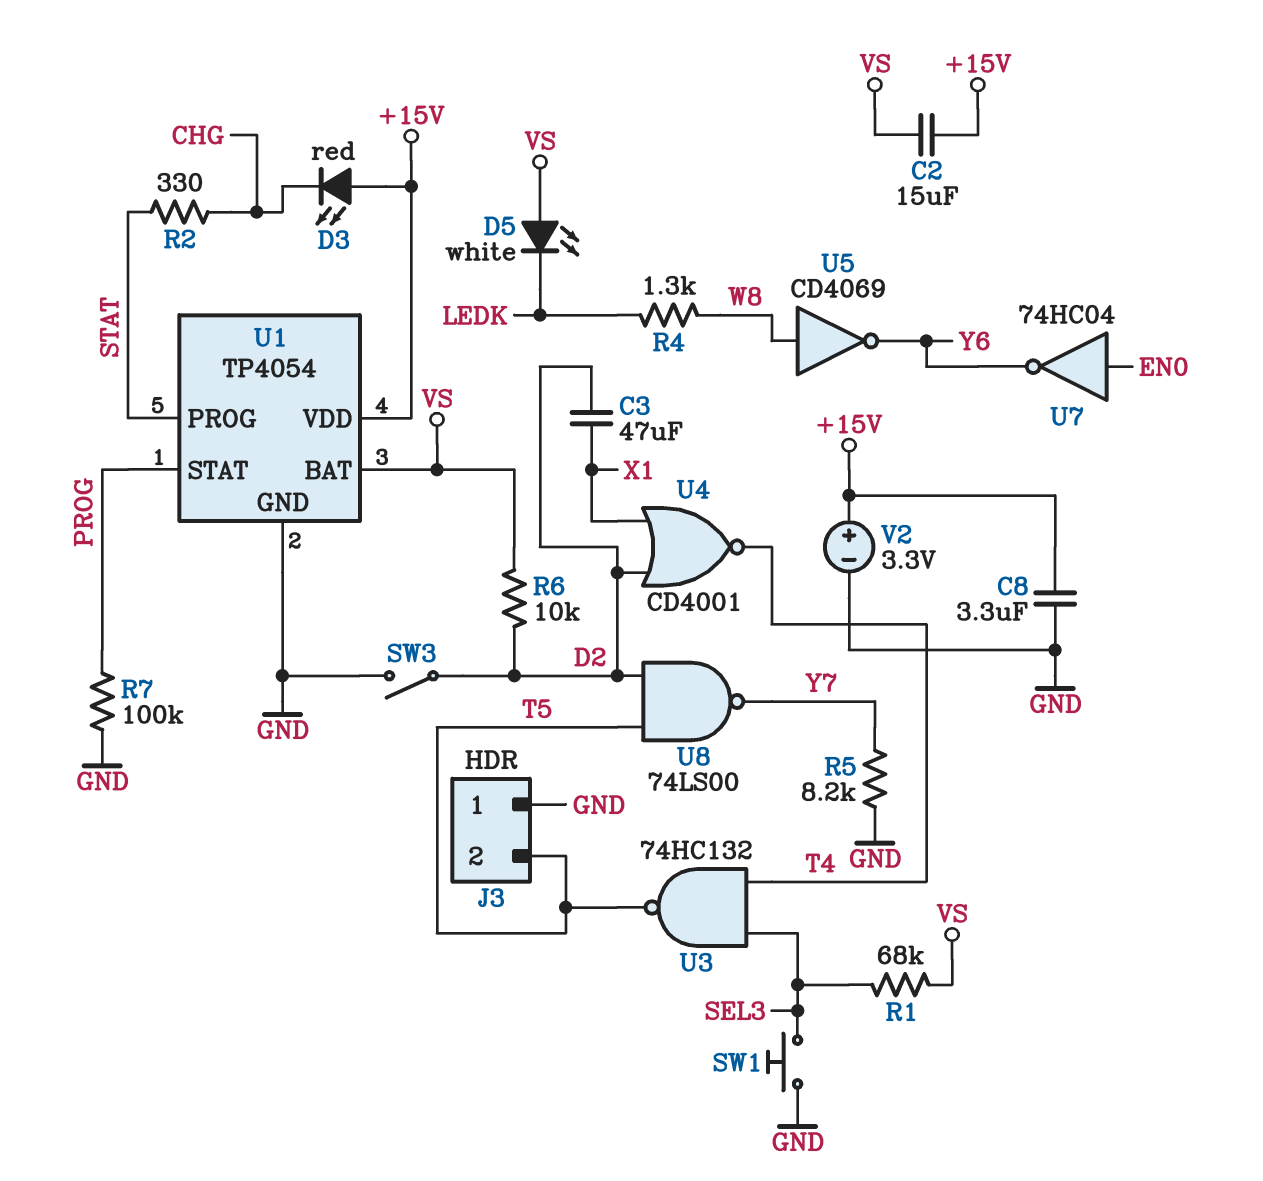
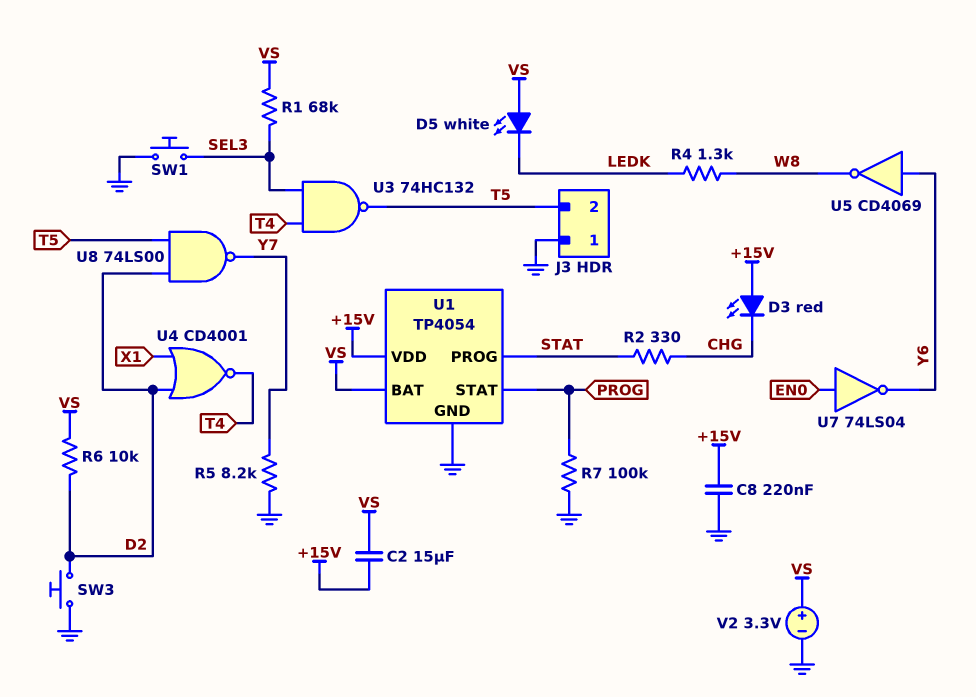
C3: 47uF (D2, X1) -> none
C8: 3.3uF (+15V, GND) -> 220nF (+15V, GND)
SW3: switch (D2, GND) -> button (D2, GND)
U5: NOT CD4069 (in W8, out Y6) -> NOT CD4069 (in Y6, out W8)
U7: NOT 74HC04 (in EN0, out Y6) -> NOT 74LS04 (in EN0, out Y6)
V2: 3.3V (plus +15V, minus GND) -> 3.3V (plus VS, minus GND)

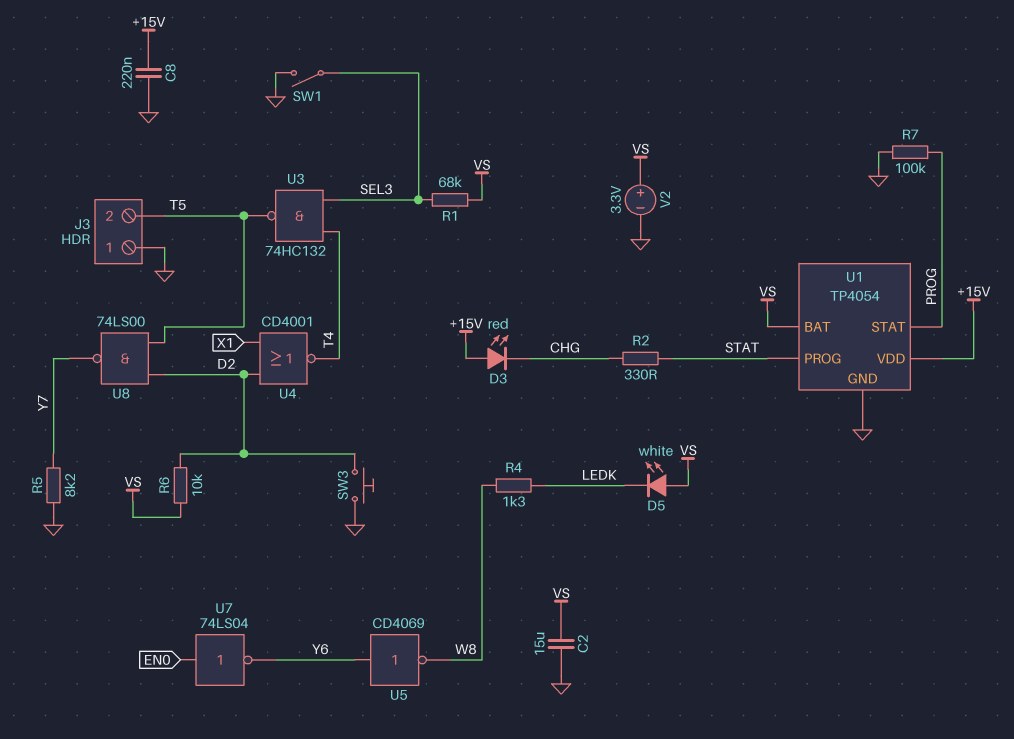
C2: 15uF (+15V, VS) -> 15uF (GND, VS)
SW1: button (GND, SEL3) -> switch (GND, SEL3)

